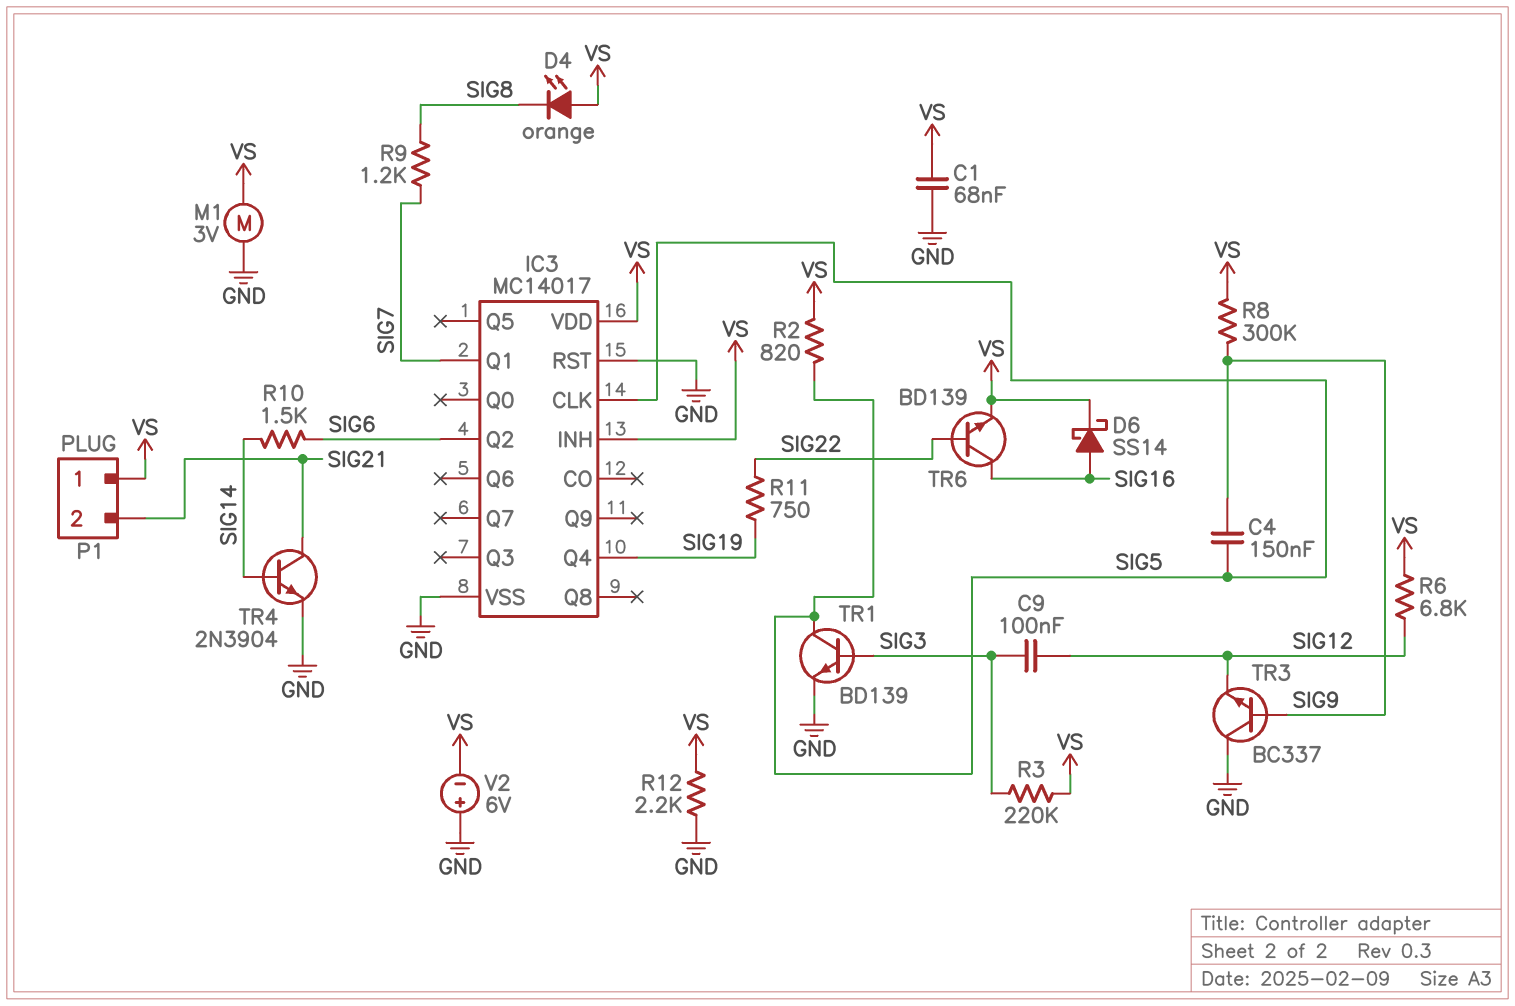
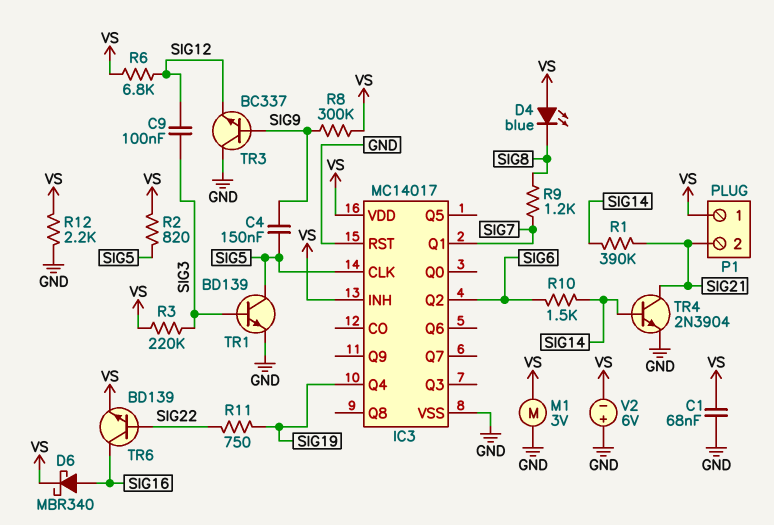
D4: LED orange (A VS, K SIG8) -> LED blue (A VS, K SIG8)
D6: schottky SS14 (A SIG16, K VS) -> schottky MBR340 (A SIG16, K VS)
R1: none -> 390k (SIG14, SIG21)

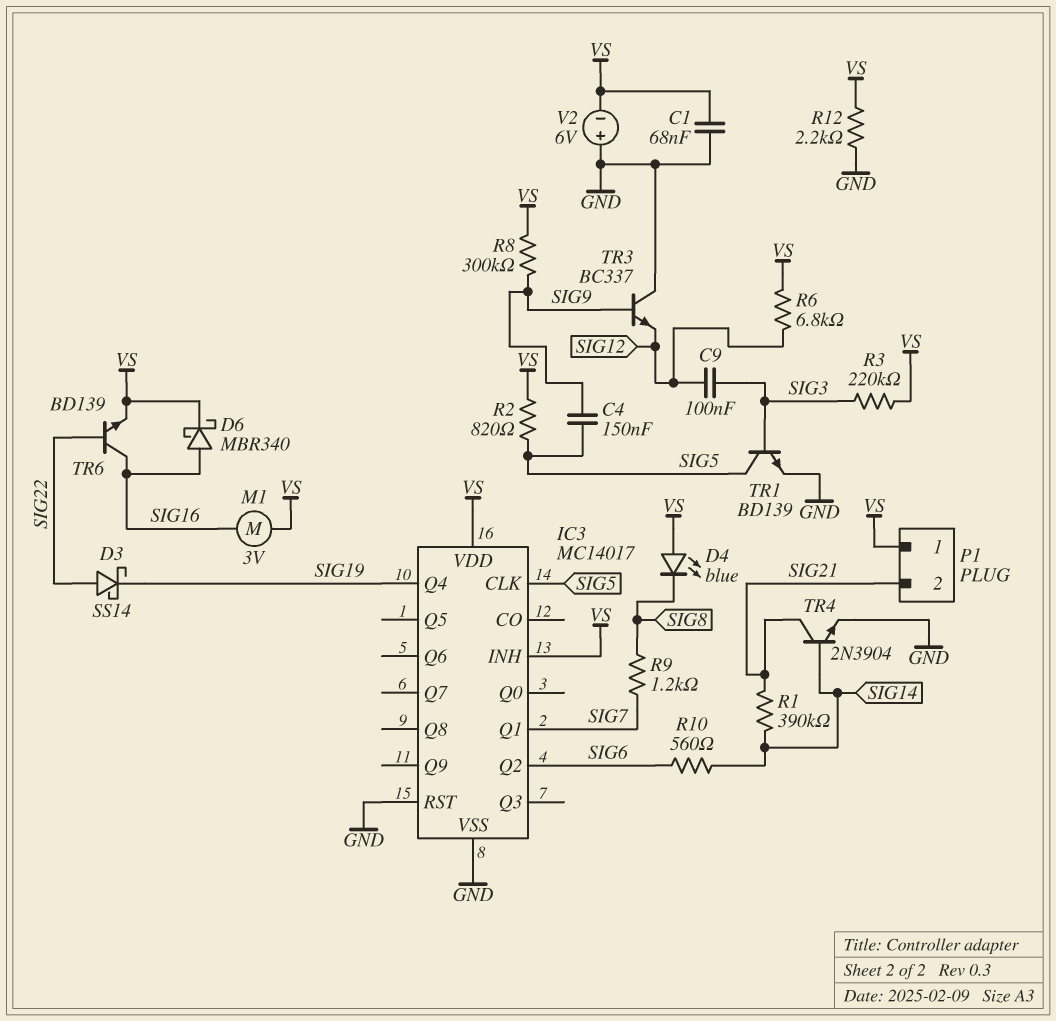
D3: none -> schottky SS14 (A SIG22, K SIG19)
M1: motor 3V (GND, VS) -> motor 3V (SIG16, VS)
R10: 1.5k (SIG6, SIG14) -> 560 (SIG6, SIG14)
R11: 750 (SIG19, SIG22) -> none

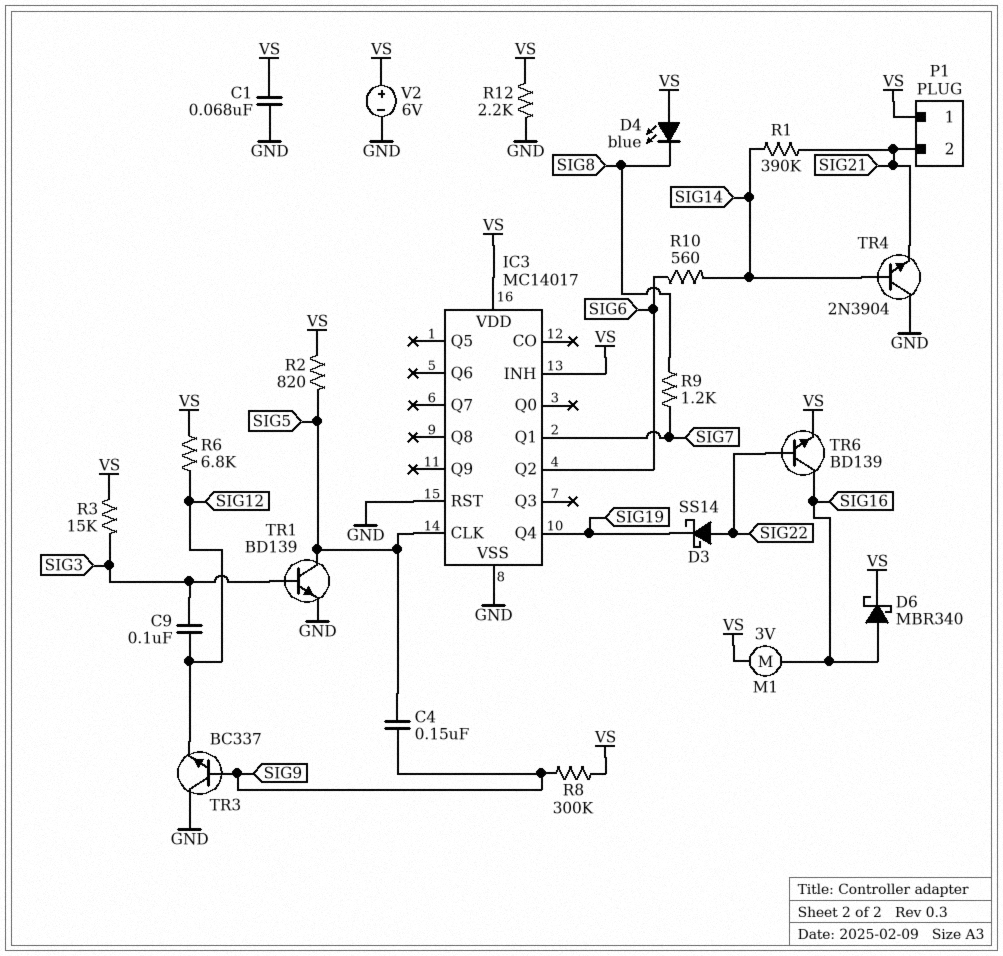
R3: 220k (SIG3, VS) -> 15k (SIG3, VS)
TR4: NPN 2N3904 (B SIG14, C SIG21, E GND) -> NPN 2N3904 (B SIG14, C GND, E SIG21)
V2: 6V (plus GND, minus VS) -> 6V (plus VS, minus GND)

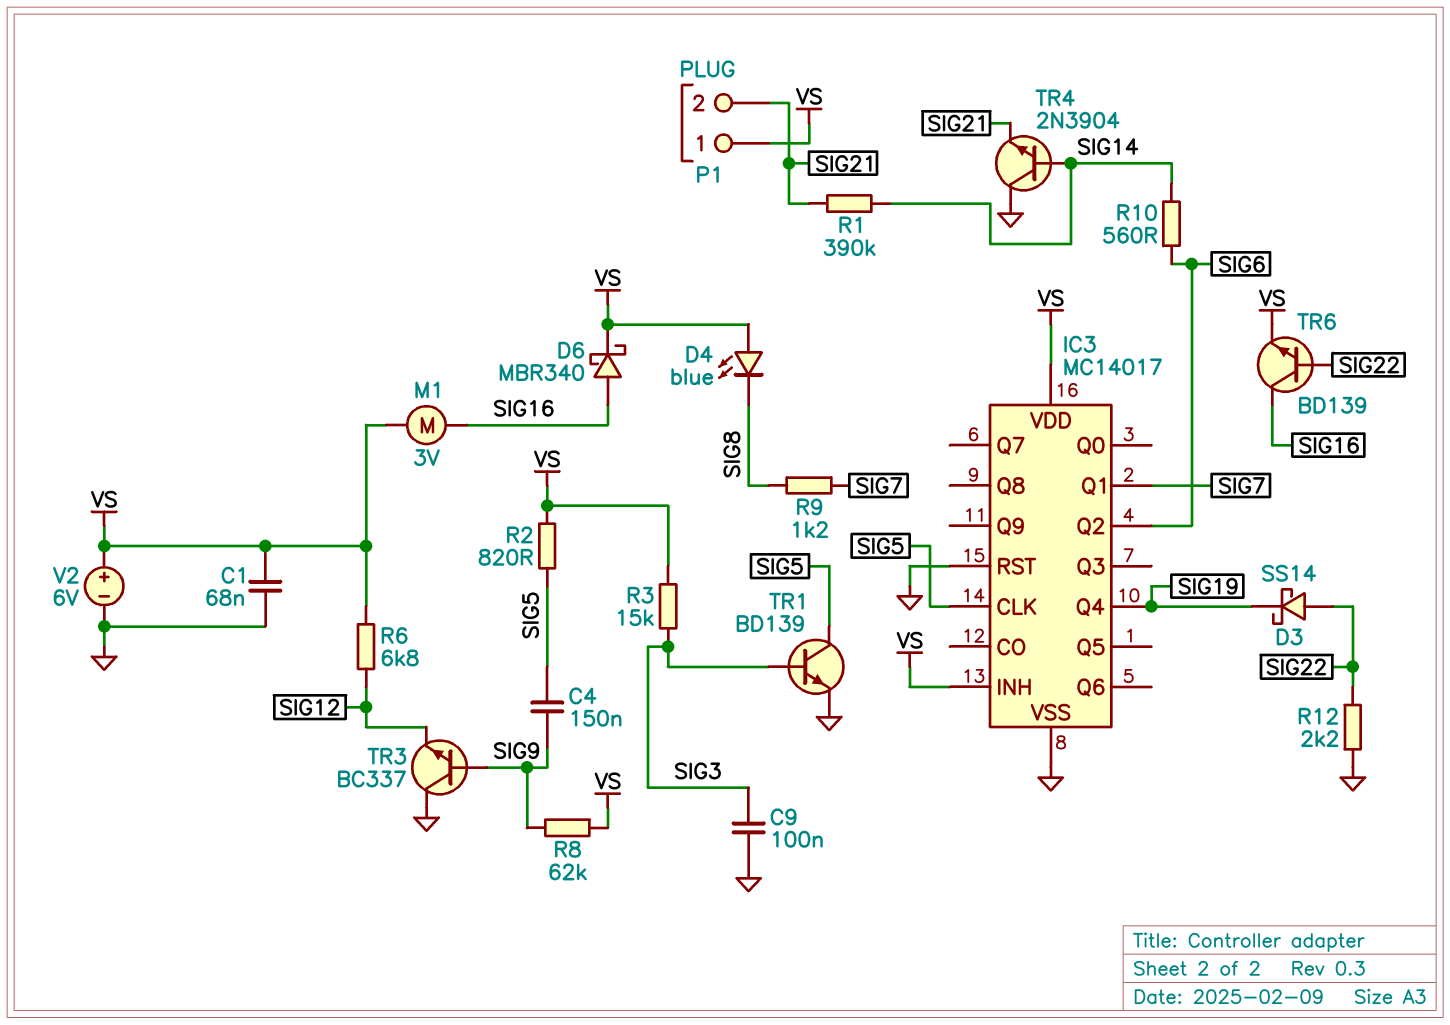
C9: 100nF (SIG3, SIG12) -> 100nF (GND, SIG3)
R8: 300k (SIG9, VS) -> 62k (SIG9, VS)
R12: 2.2k (GND, VS) -> 2.2k (GND, SIG22)

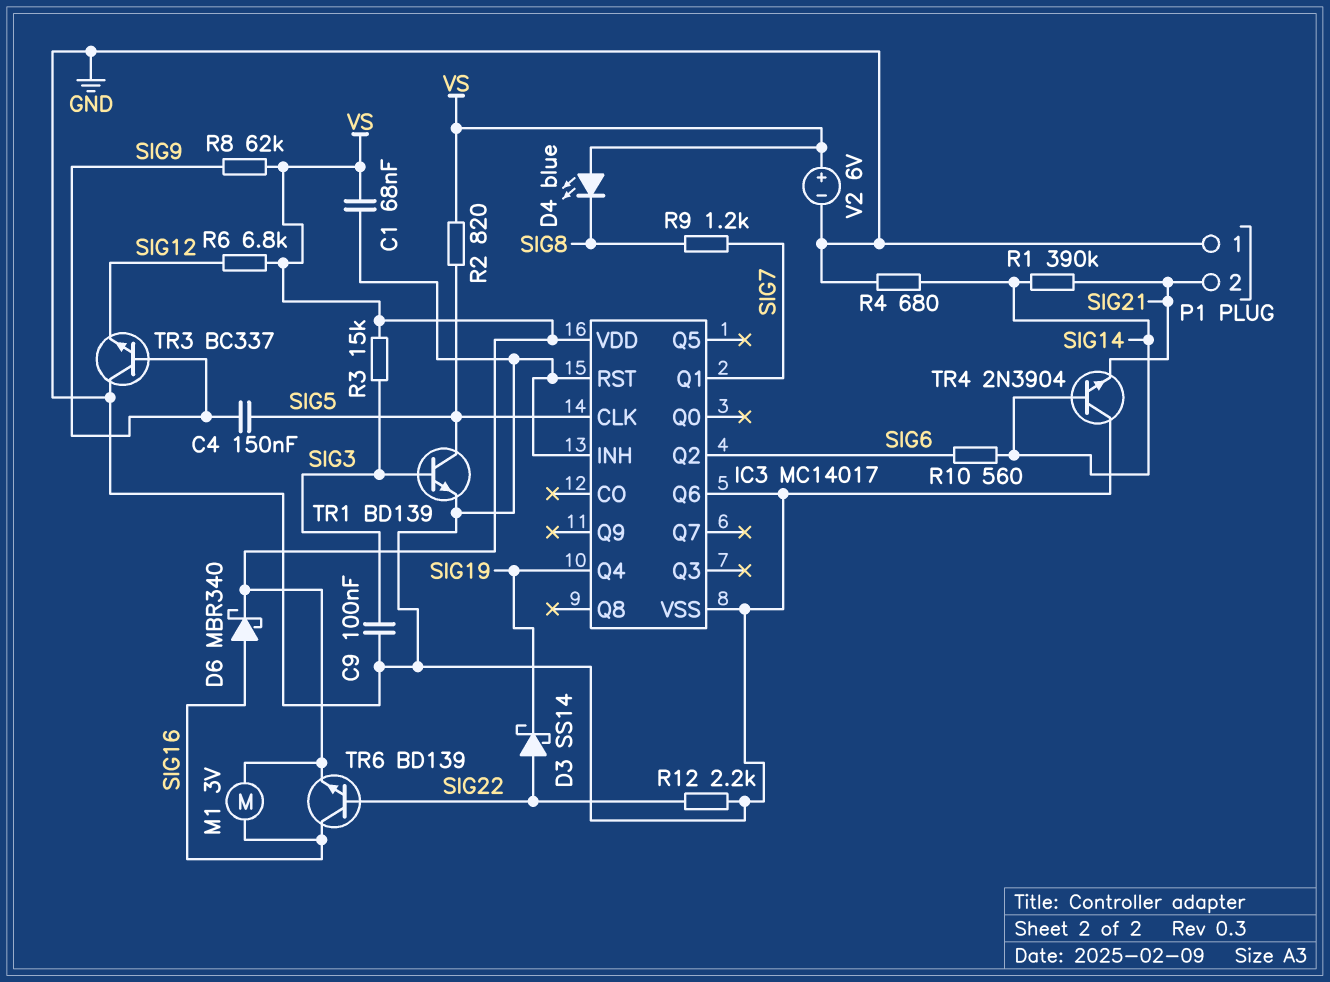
IC3 pin INH: VS -> GND
IC3 pin Q6: none -> GND
P1 pin 1: VS -> GND
R4: none -> 680 (GND, SIG14)

